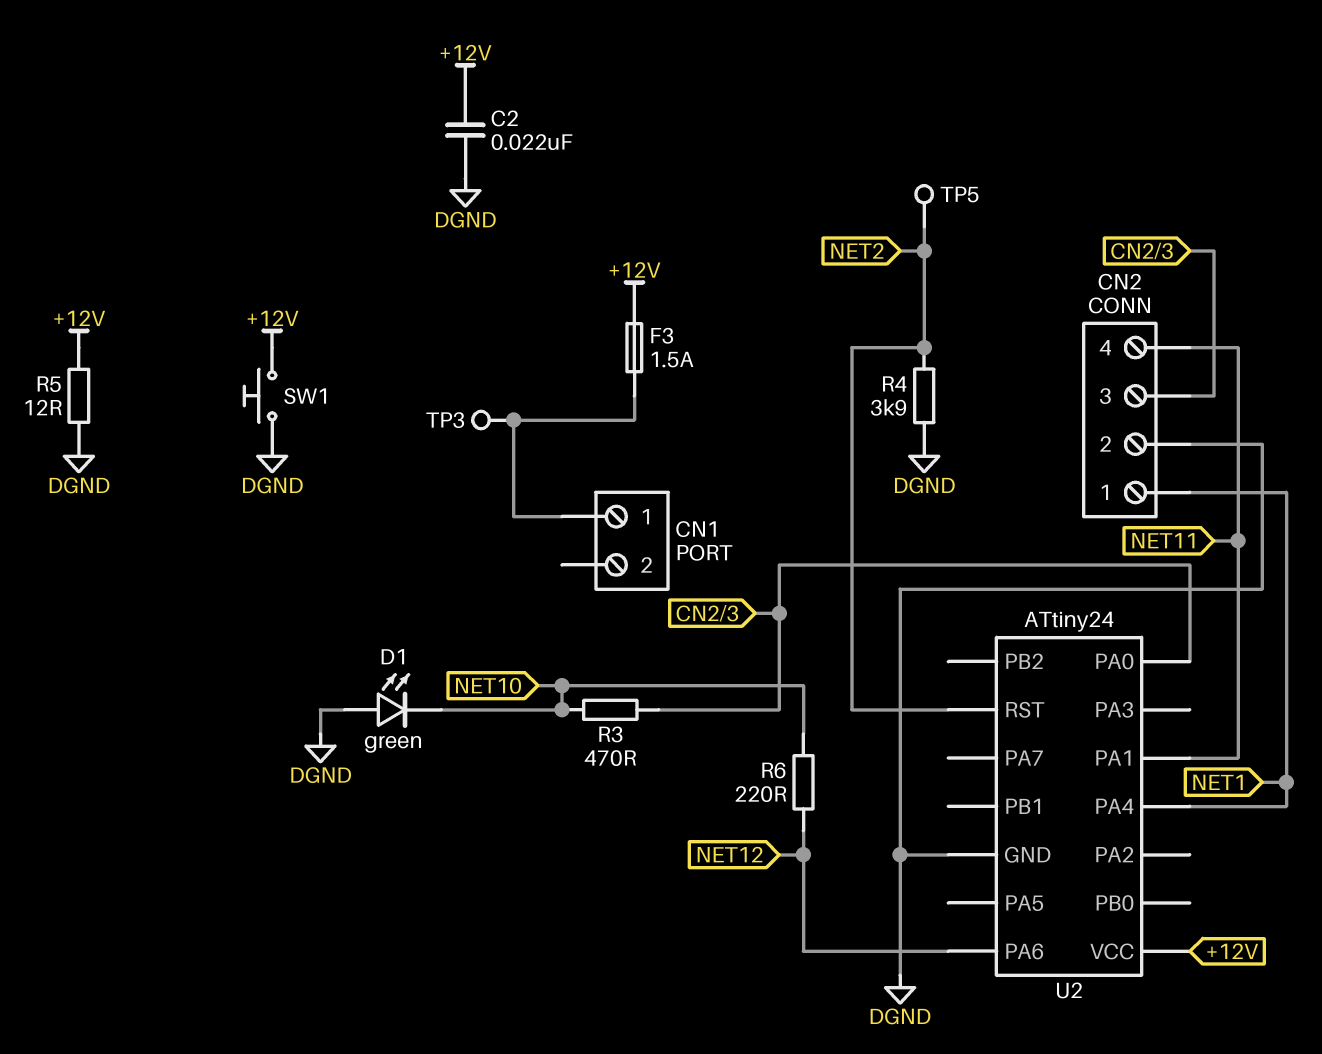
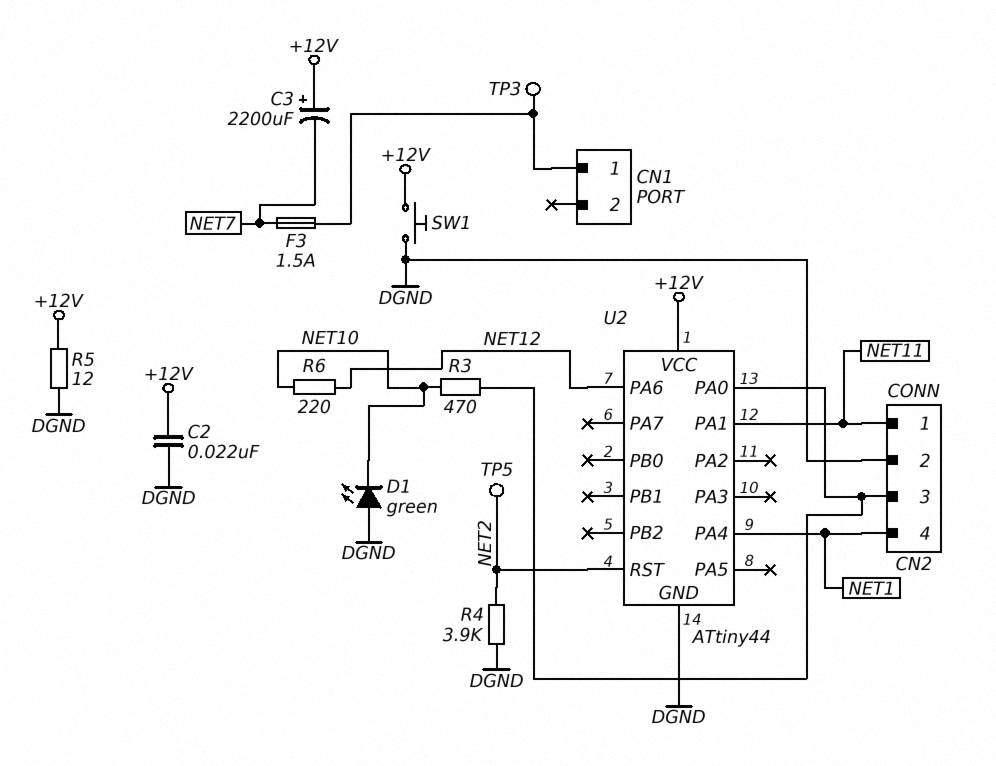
C3: none -> 2200uF (plus +12V, minus NET7)
CN2 pin 1: NET1 -> NET11
CN2 pin 4: NET11 -> NET1
F3: 1.5A (+12V, CN1/1) -> 1.5A (CN1/1, NET7)
U2: ATtiny24 -> ATtiny44

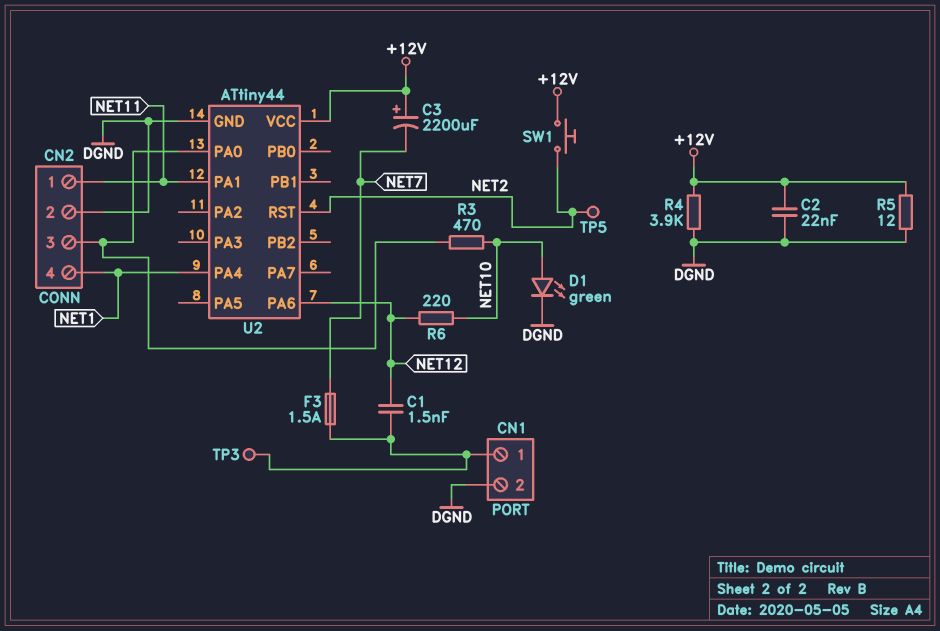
C1: none -> 1.5nF (CN1/1, NET12)
CN1 pin 2: none -> DGND
D1: LED green (A DGND, K NET10) -> LED green (A NET10, K DGND)
R4: 3.9k (DGND, NET2) -> 3.9k (+12V, DGND)
SW1: button (+12V, DGND) -> button (+12V, NET2)

